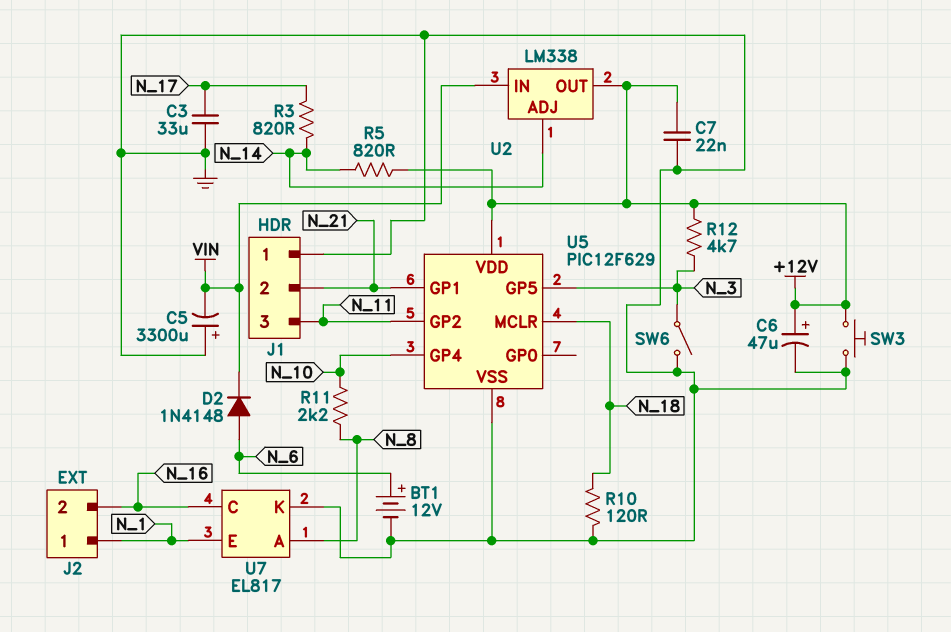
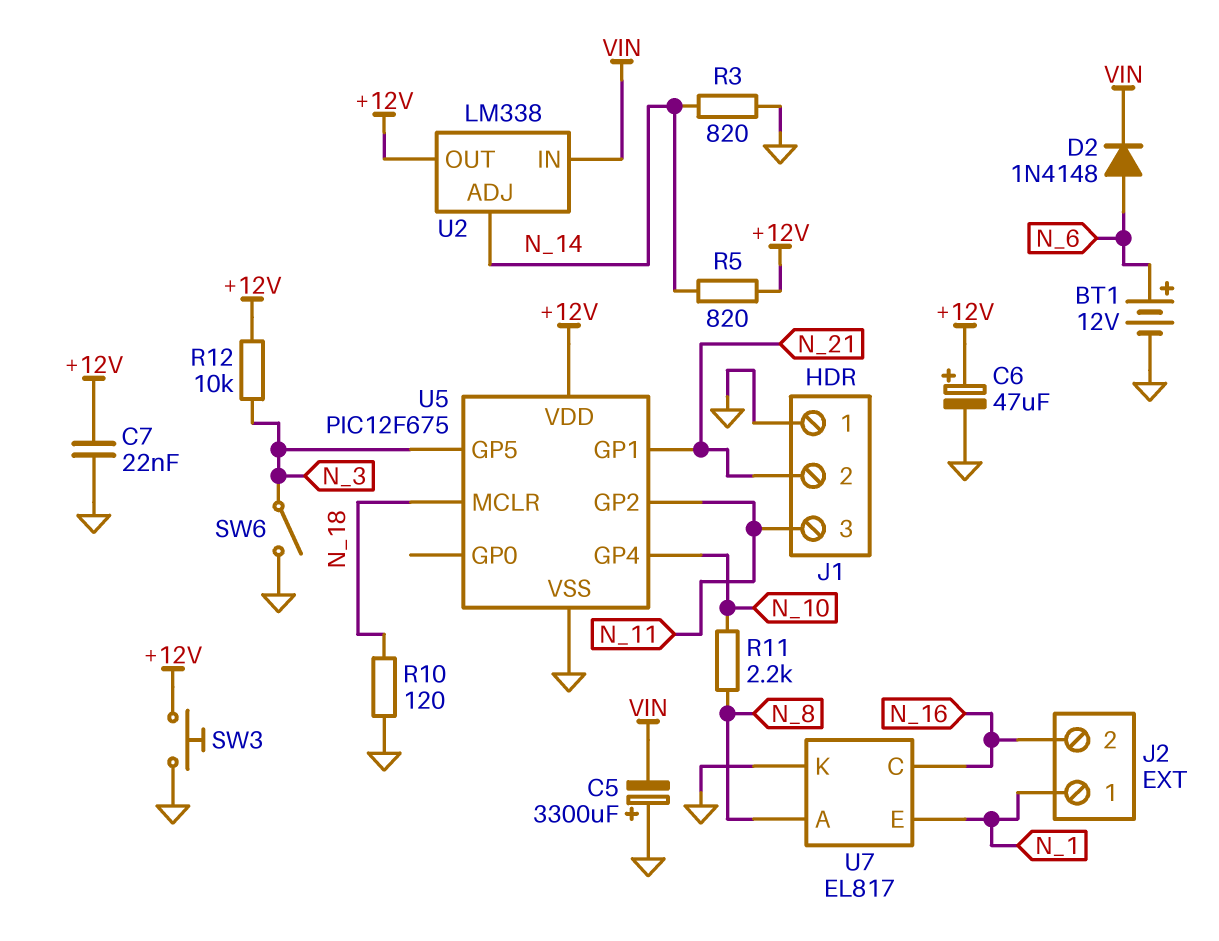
C3: 33uF (GND, N_17) -> none
R3: 820 (N_14, N_17) -> 820 (GND, N_14)
R12: 4.7k (+12V, N_3) -> 10k (+12V, N_3)
U5: PIC12F629 -> PIC12F675

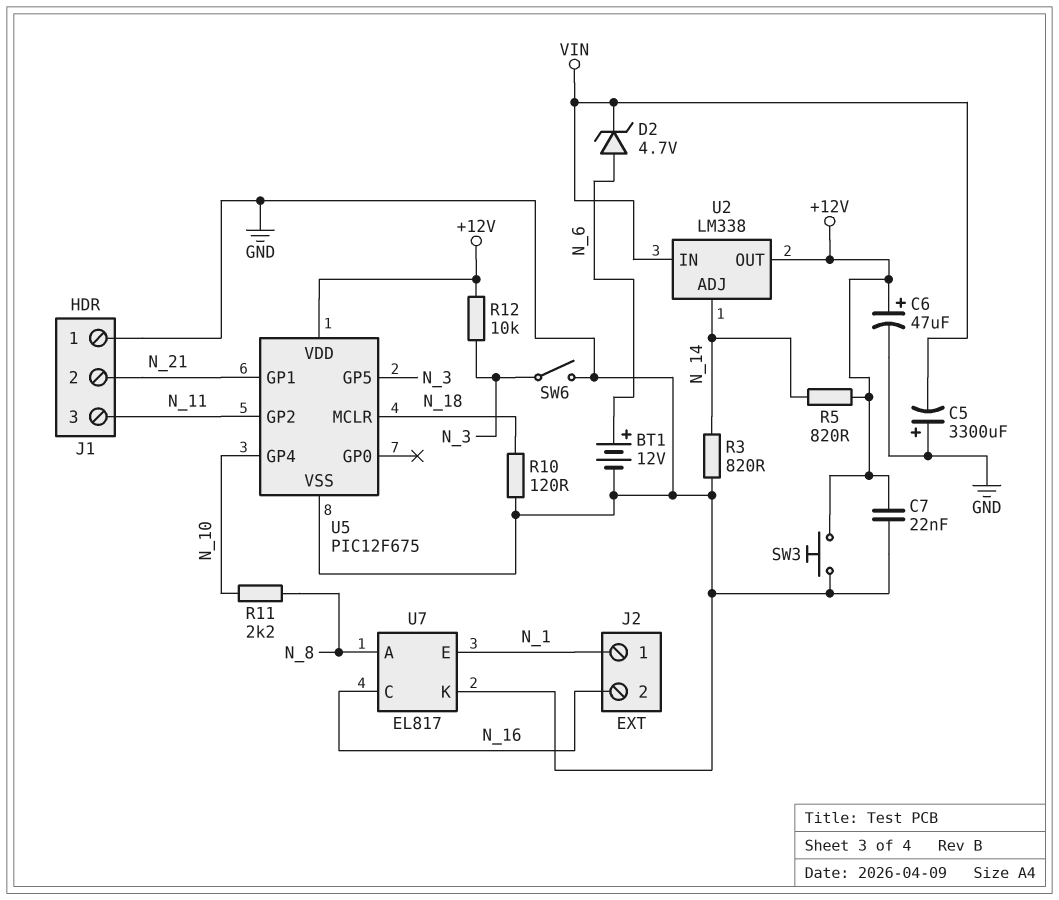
D2: diode 1N4148 (A N_6, K VIN) -> zener 4.7V (A N_6, K VIN)

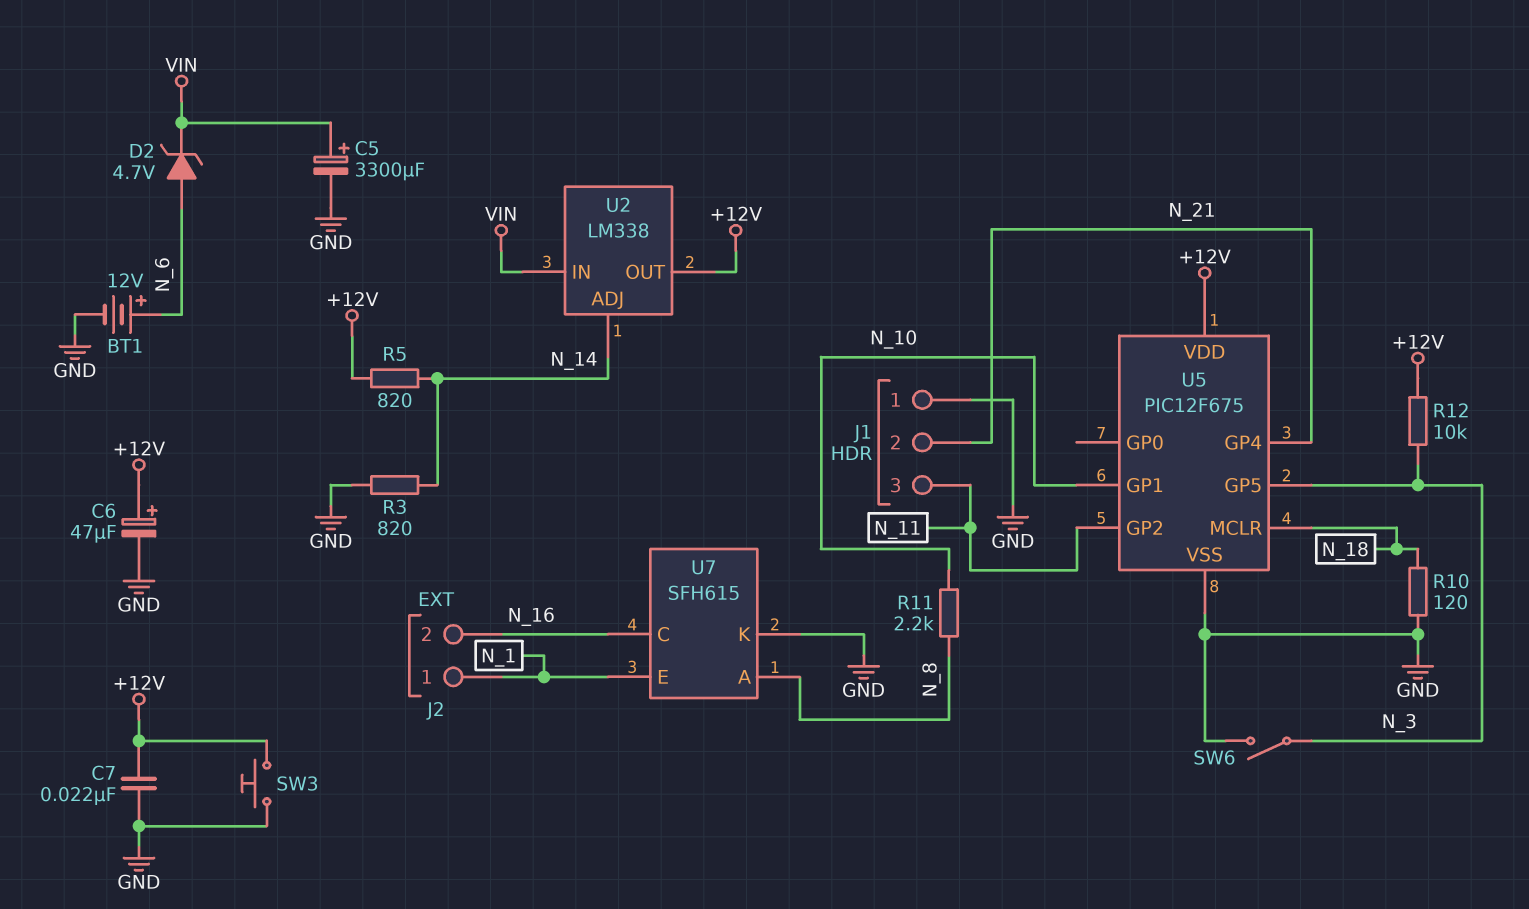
C5: 3300uF (plus GND, minus VIN) -> 3300uF (plus VIN, minus GND)
U5 pin GP1: N_21 -> N_10
U5 pin GP4: N_10 -> N_21
U7: EL817 -> SFH615

